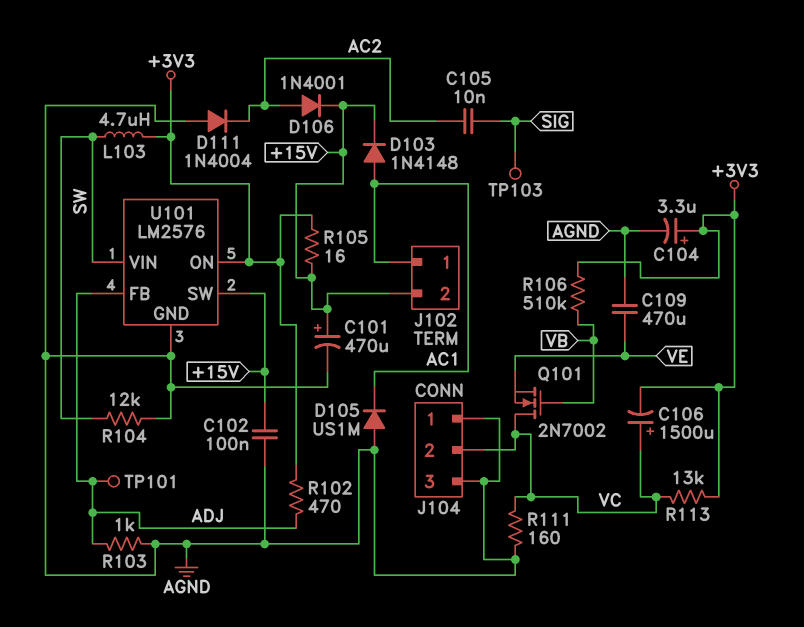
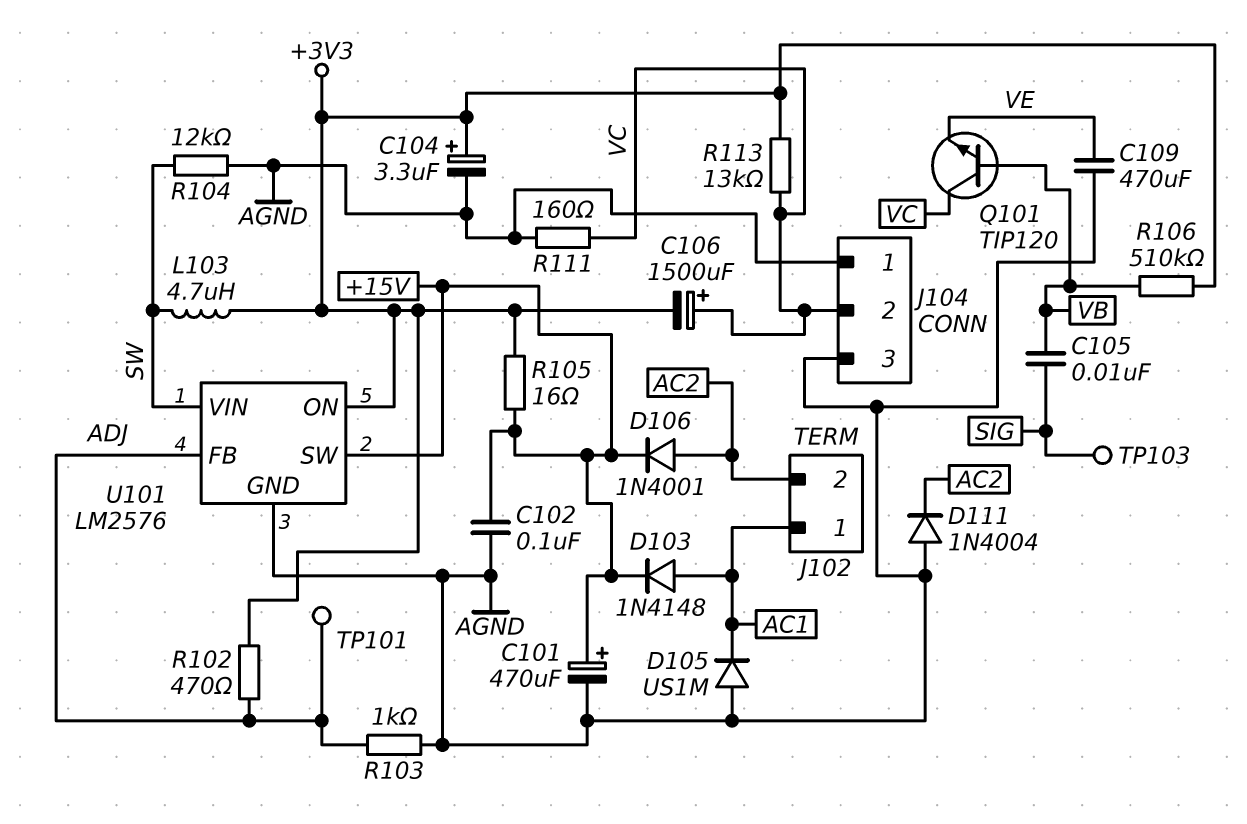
C105: 10nF (AC2, SIG) -> 10nF (SIG, VB)
J102 pin 2: +15V -> AC2
Q101: NMOS 2N7002 (G VB, D VC, S VE) -> NPN TIP120 (B VB, C VC, E VE)

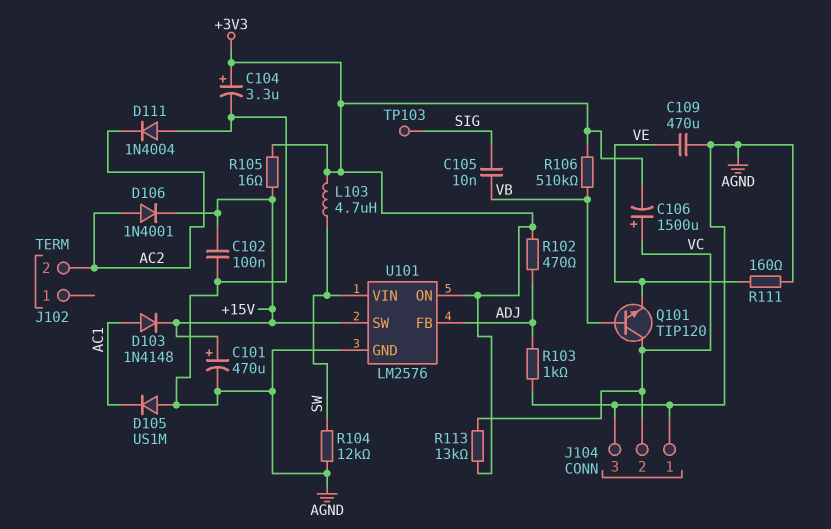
J102 pin 1: AC1 -> none
R111: 160 (AGND, VC) -> 160 (AGND, VE)
TP101: test point (ADJ) -> none

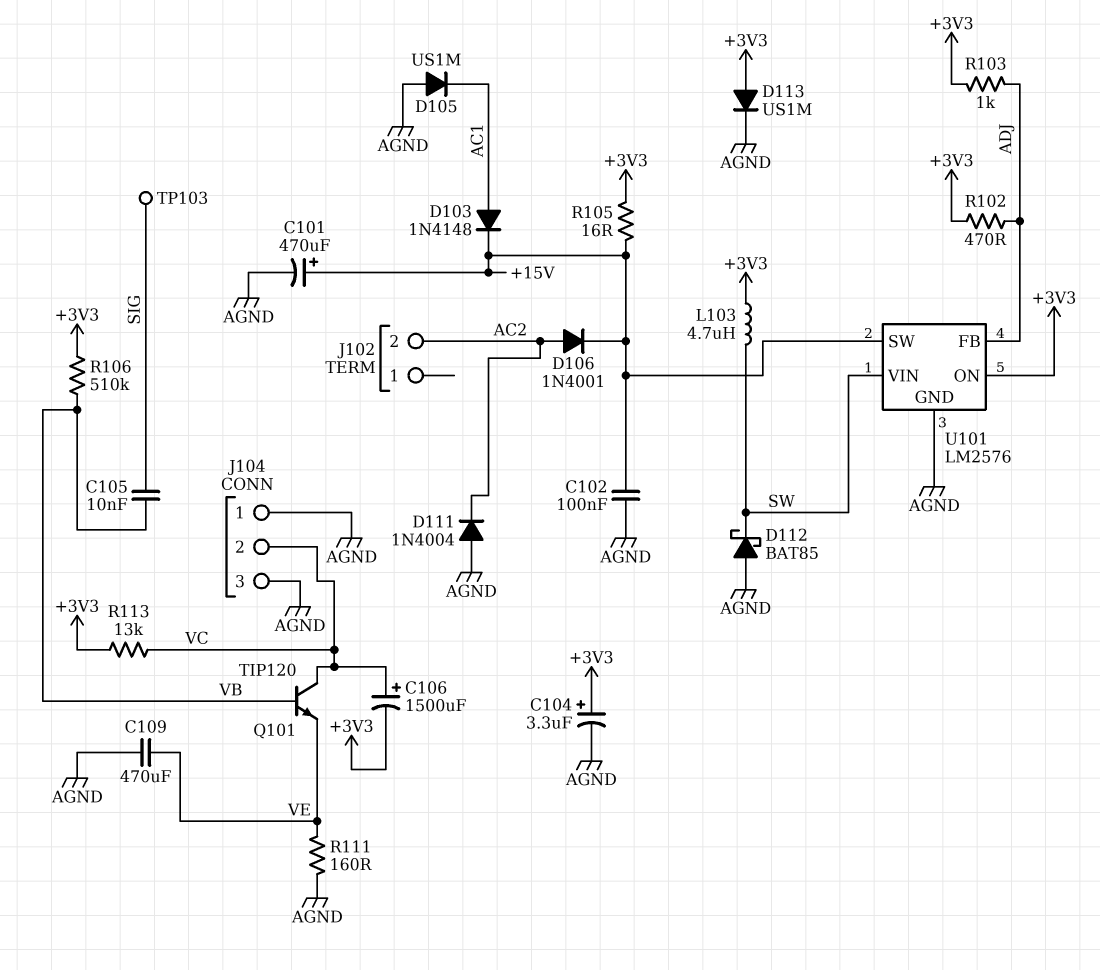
D112: none -> schottky BAT85 (A AGND, K SW)
D113: none -> diode US1M (A +3V3, K AGND)
R103: 1k (ADJ, AGND) -> 1k (+3V3, ADJ)
R104: 12k (AGND, SW) -> none

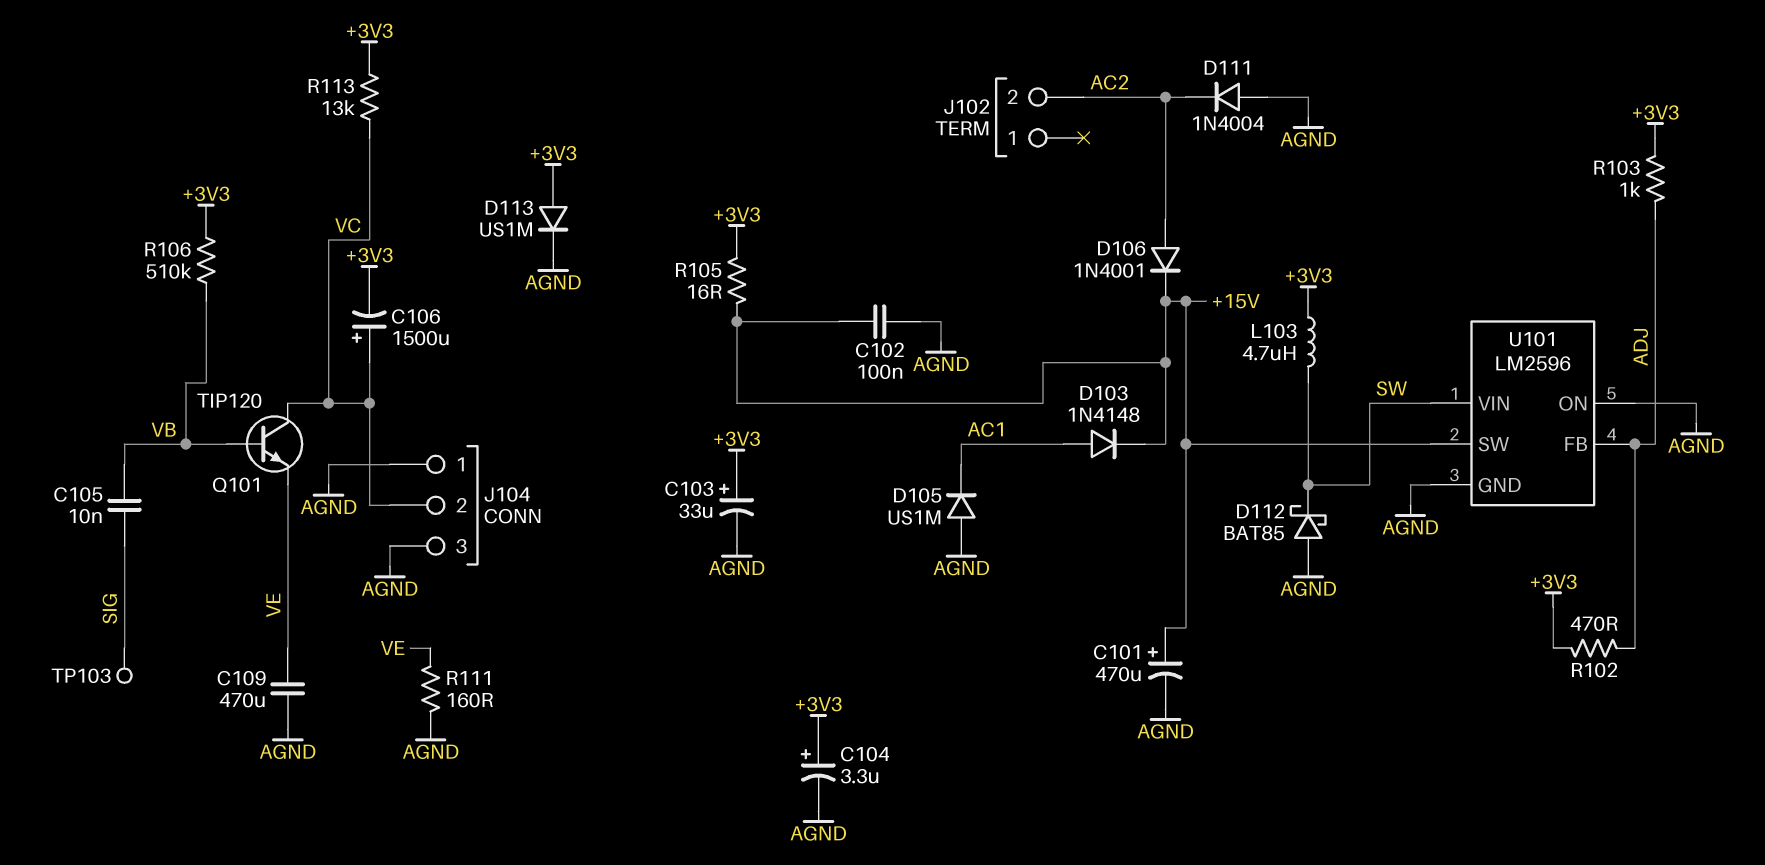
C103: none -> 33uF (plus +3V3, minus AGND)
U101: LM2576 -> LM2596
U101 pin ON: +3V3 -> AGND

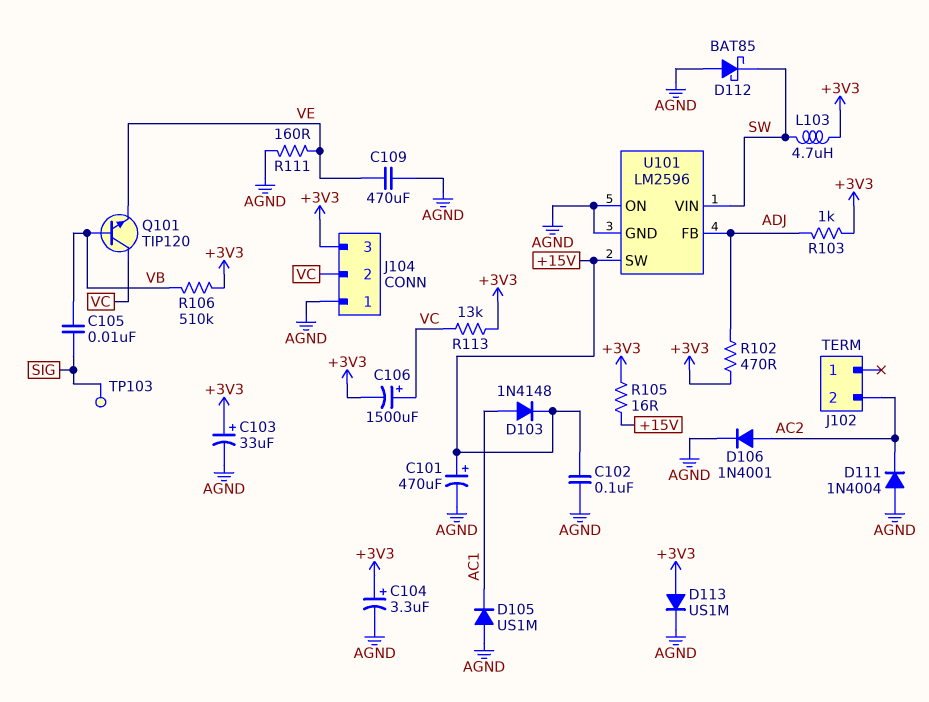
D106: diode 1N4001 (A AC2, K +15V) -> diode 1N4001 (A AC2, K AGND)
J104 pin 3: AGND -> +3V3

